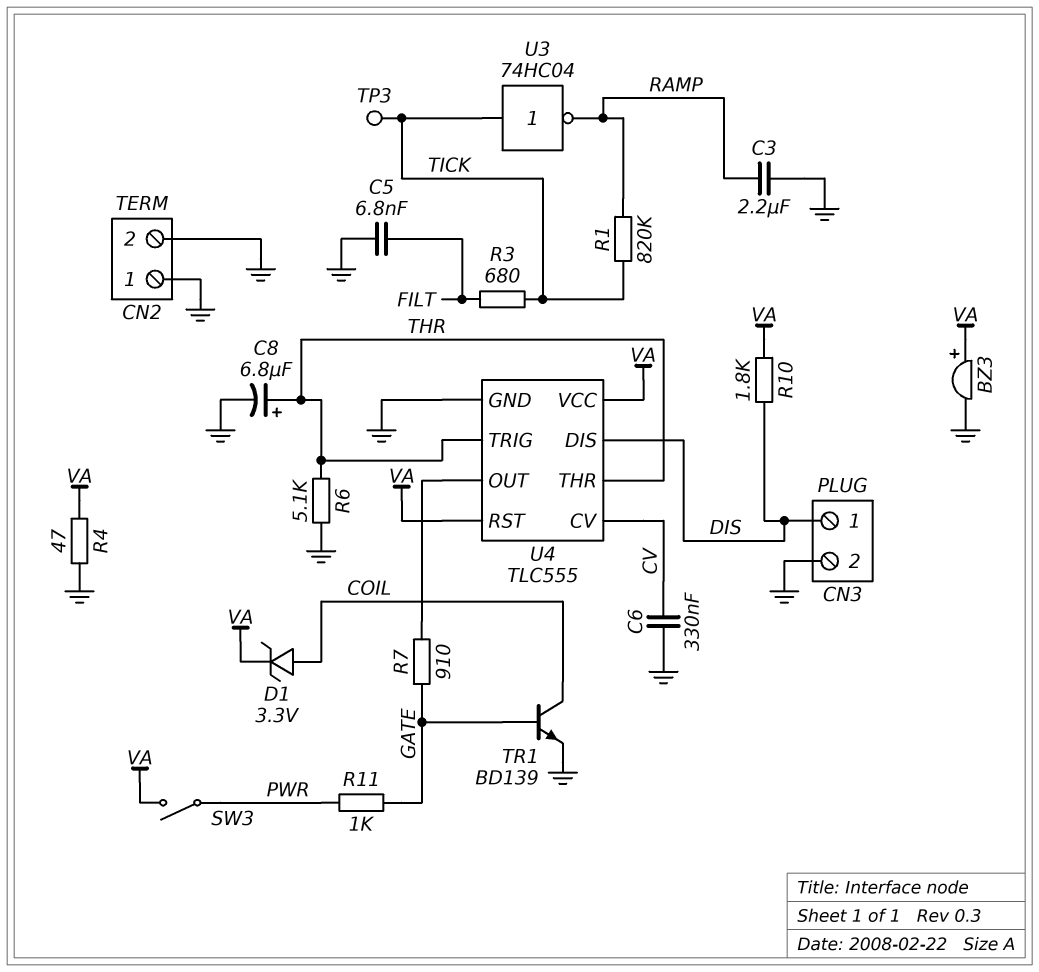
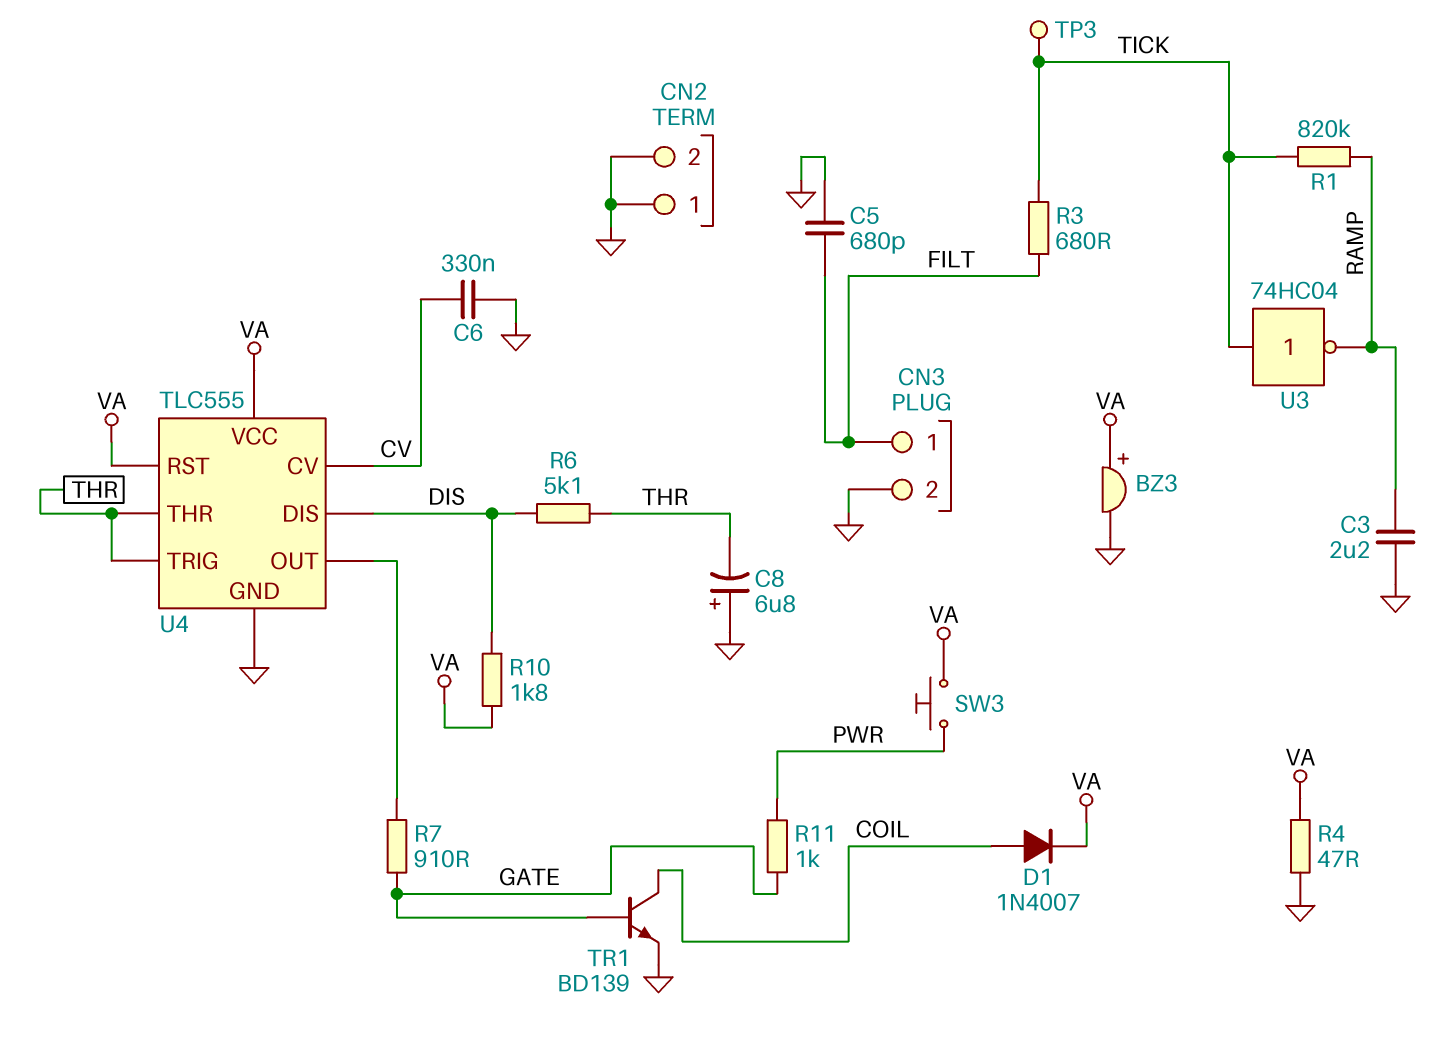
C5: 6.8nF (FILT, GND) -> 680pF (FILT, GND)
C8: 6.8uF (plus THR, minus GND) -> 6.8uF (plus GND, minus THR)
CN3 pin 1: DIS -> FILT
D1: zener 3.3V (A COIL, K VA) -> diode 1N4007 (A COIL, K VA)
R6: 5.1k (GND, THR) -> 5.1k (DIS, THR)
SW3: switch (PWR, VA) -> button (PWR, VA)

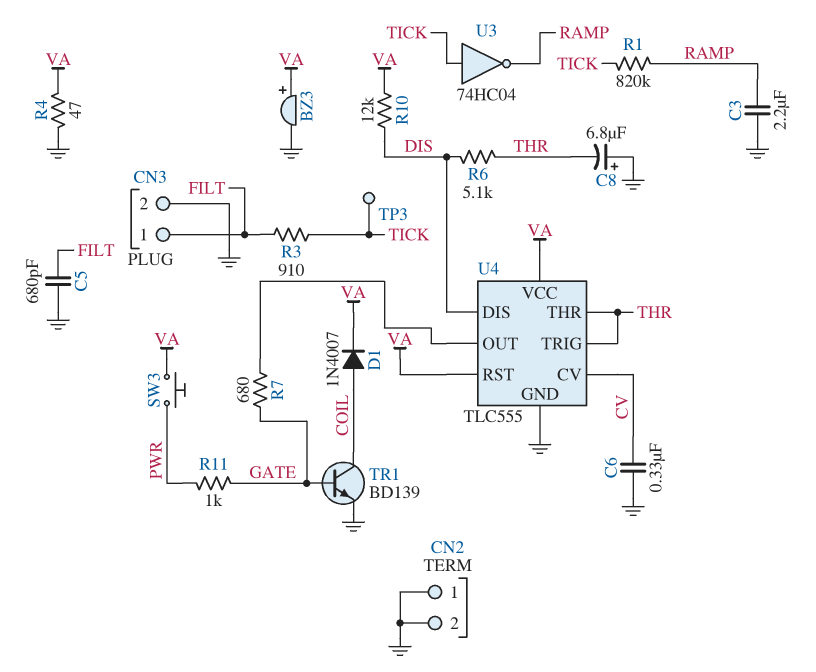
R3: 680 (FILT, TICK) -> 910 (FILT, TICK)
R7: 910 (GATE, U4/OUT) -> 680 (GATE, U4/OUT)
R10: 1.8k (DIS, VA) -> 12k (DIS, VA)

